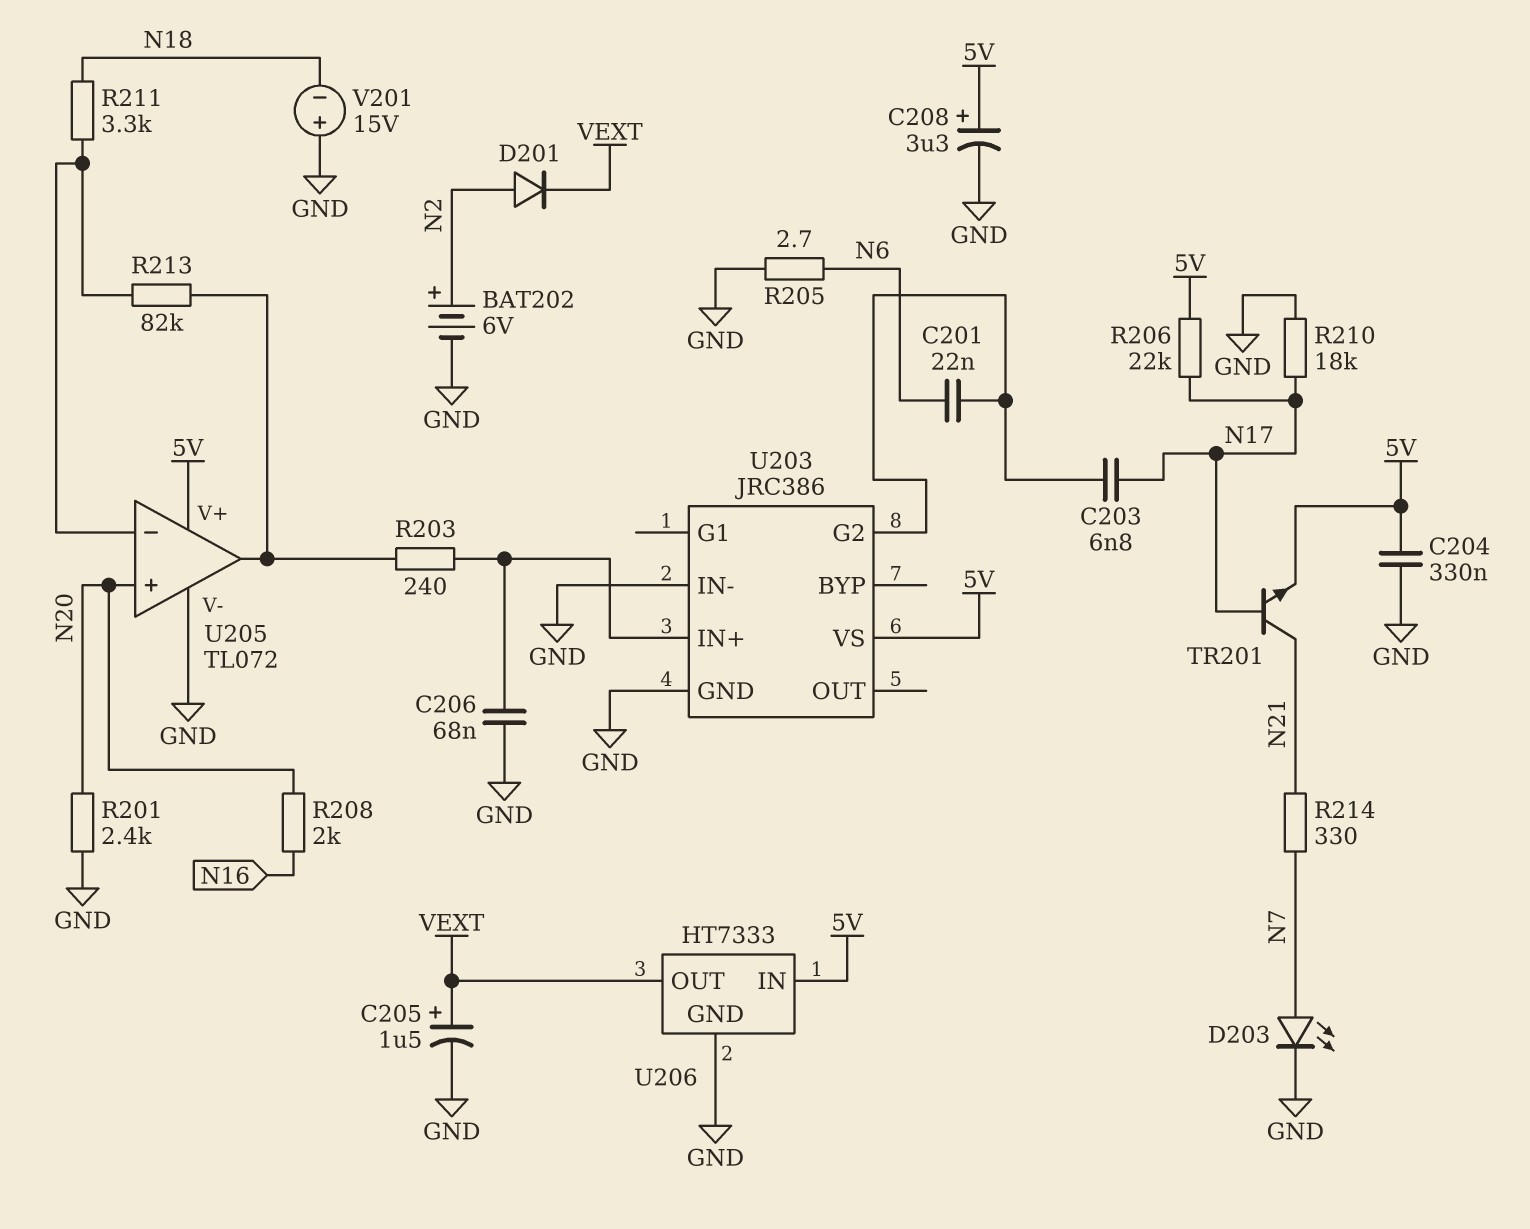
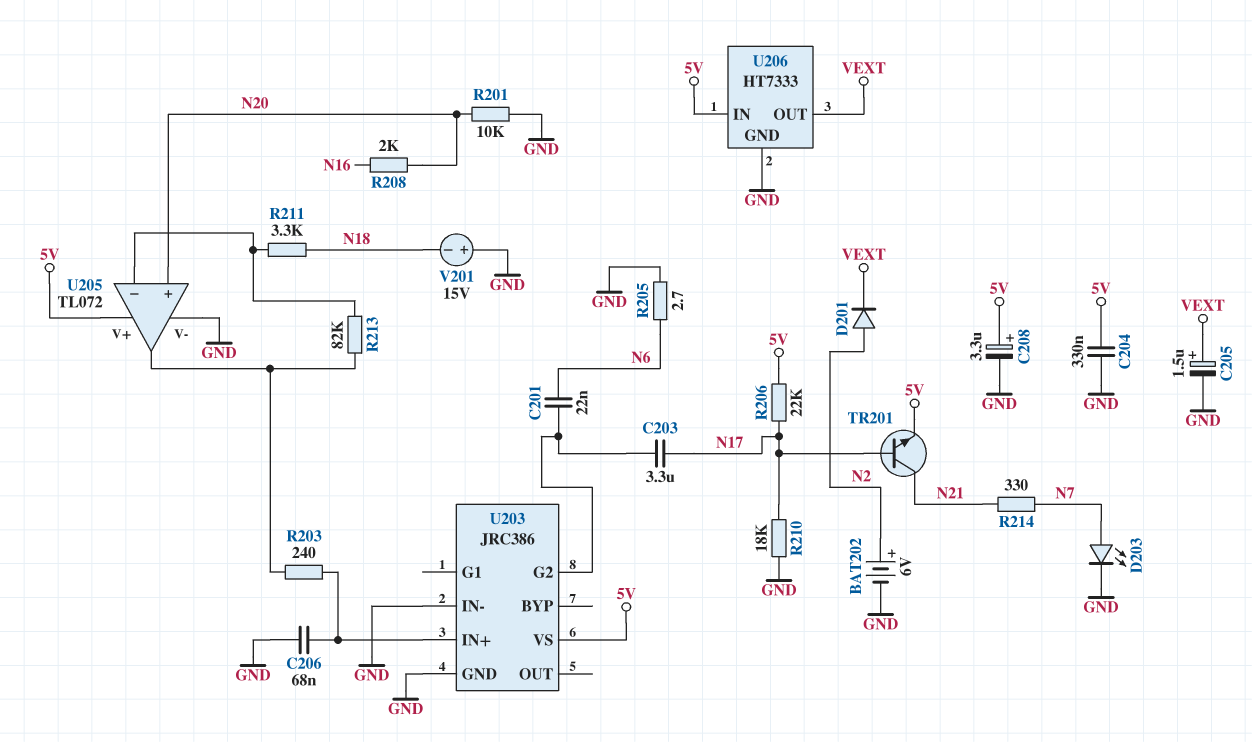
C203: 6.8nF (N17, U203/G2) -> 3.3uF (N17, U203/G2)
R201: 2.4k (GND, N20) -> 10k (GND, N20)

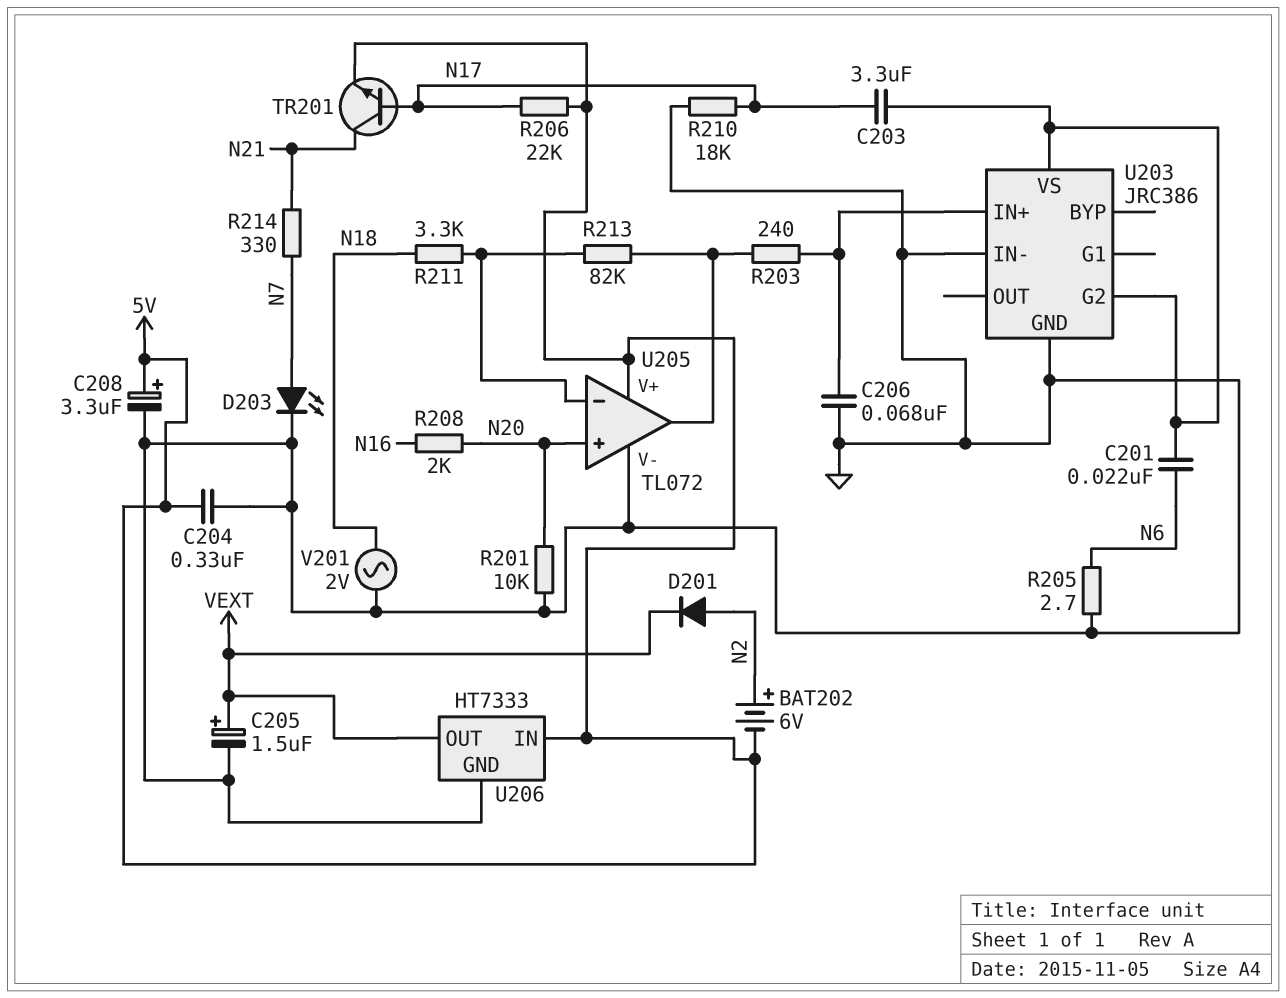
BAT202: 6V (plus N2, minus GND) -> 6V (plus N2, minus 5V)
U203 pin VS: 5V -> U203/G2
V201: 15V (plus GND, minus N18) -> AC 2V (GND, N18)

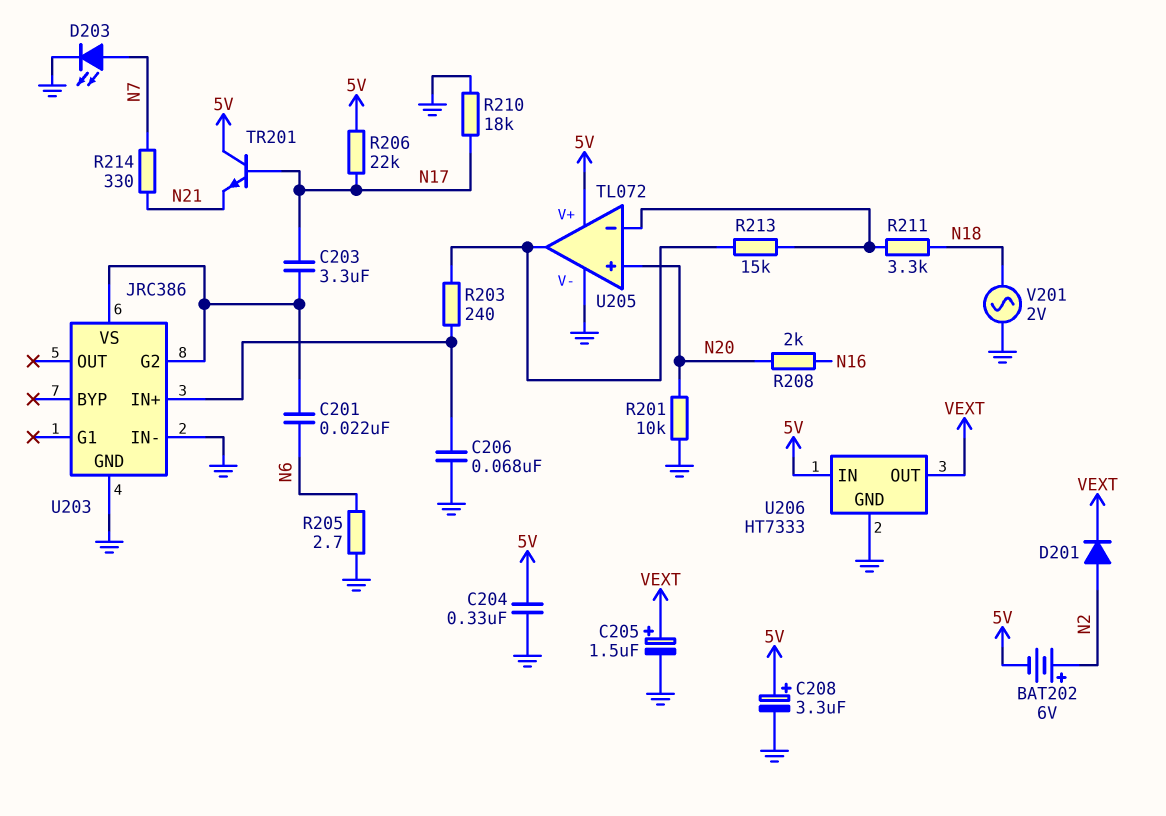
R213: 82k (U205/in-, U205/out) -> 15k (U205/in-, U205/out)
TR201: NPN (B N17, C N21, E 5V) -> NPN (B N17, C 5V, E N21)

